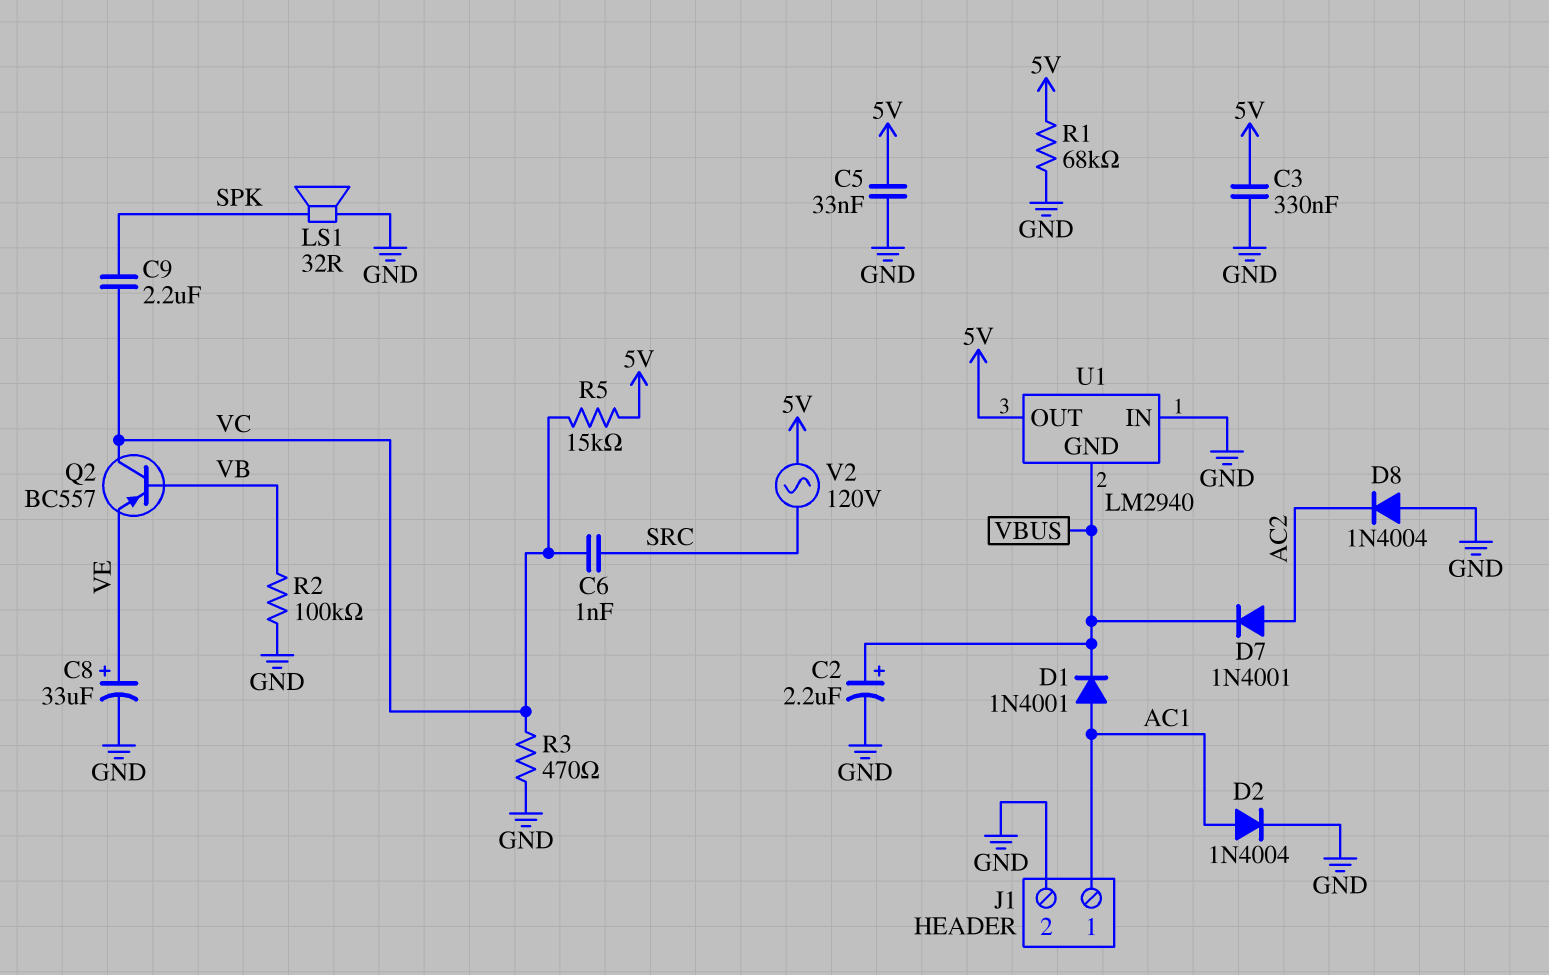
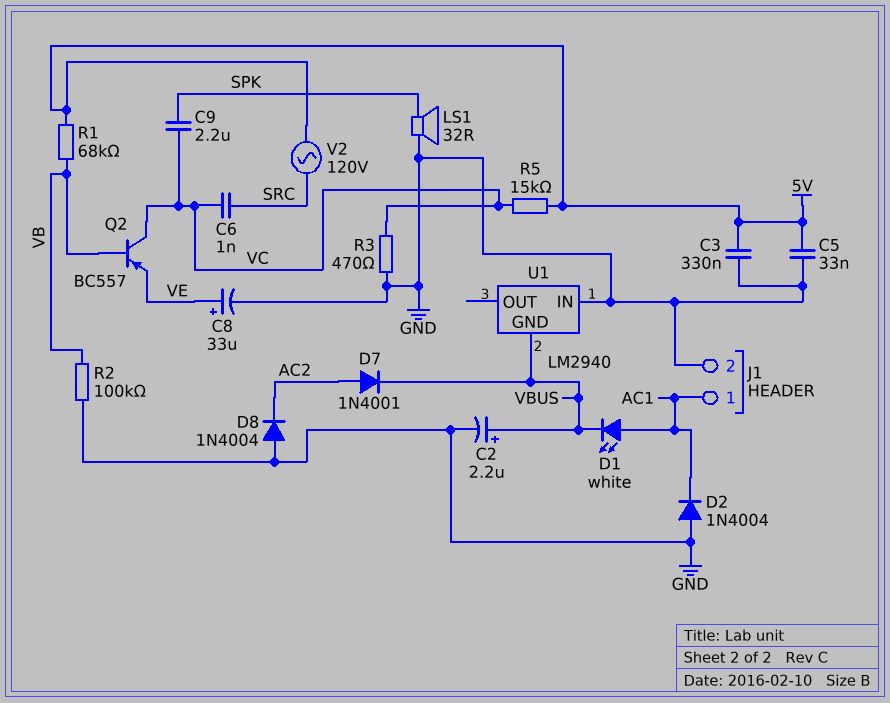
D1: diode 1N4001 (A AC1, K VBUS) -> LED white (A AC1, K VBUS)
D2: diode 1N4004 (A AC1, K GND) -> diode 1N4004 (A GND, K AC1)
R1: 68k (5V, GND) -> 68k (5V, VB)
U1 pin OUT: 5V -> none

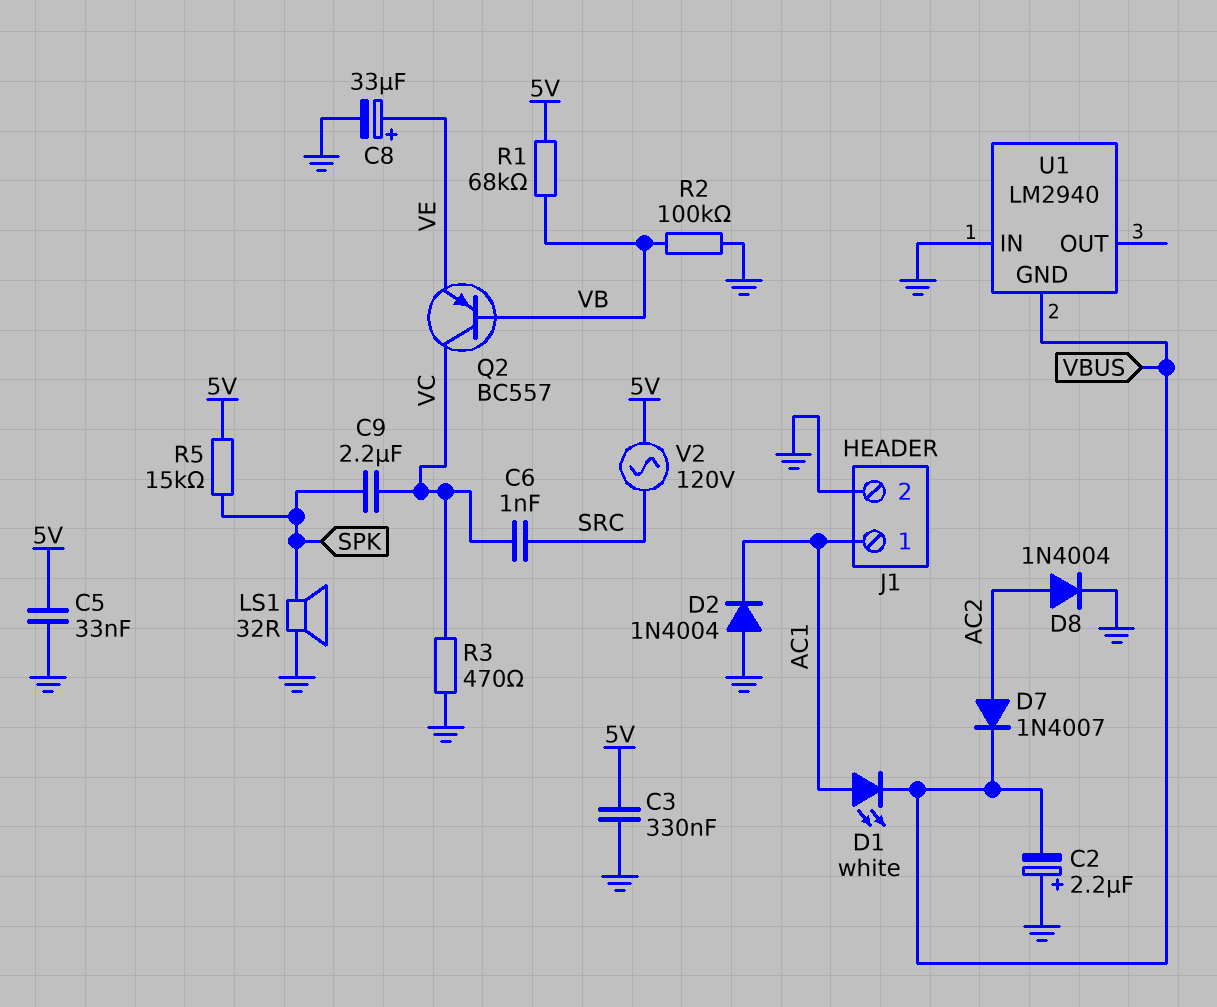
C2: 2.2uF (plus VBUS, minus GND) -> 2.2uF (plus GND, minus VBUS)
D7: diode 1N4001 (A AC2, K VBUS) -> diode 1N4007 (A AC2, K VBUS)
D8: diode 1N4004 (A GND, K AC2) -> diode 1N4004 (A AC2, K GND)
R5: 15k (5V, VC) -> 15k (5V, SPK)

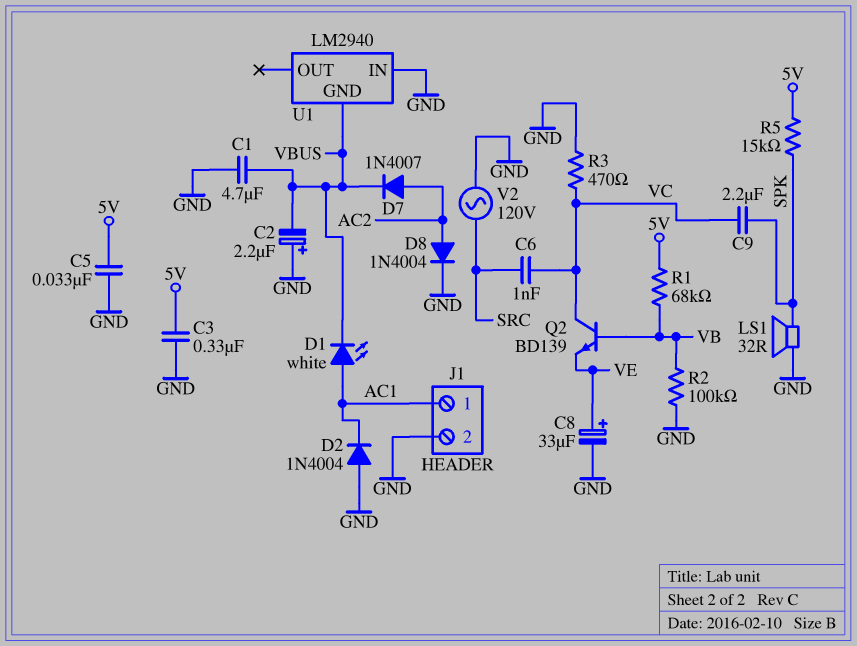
C1: none -> 4.7uF (GND, VBUS)
Q2: PNP BC557 (B VB, C VC, E VE) -> NPN BD139 (B VB, C VC, E VE)
V2: AC 120V (5V, SRC) -> AC 120V (GND, SRC)

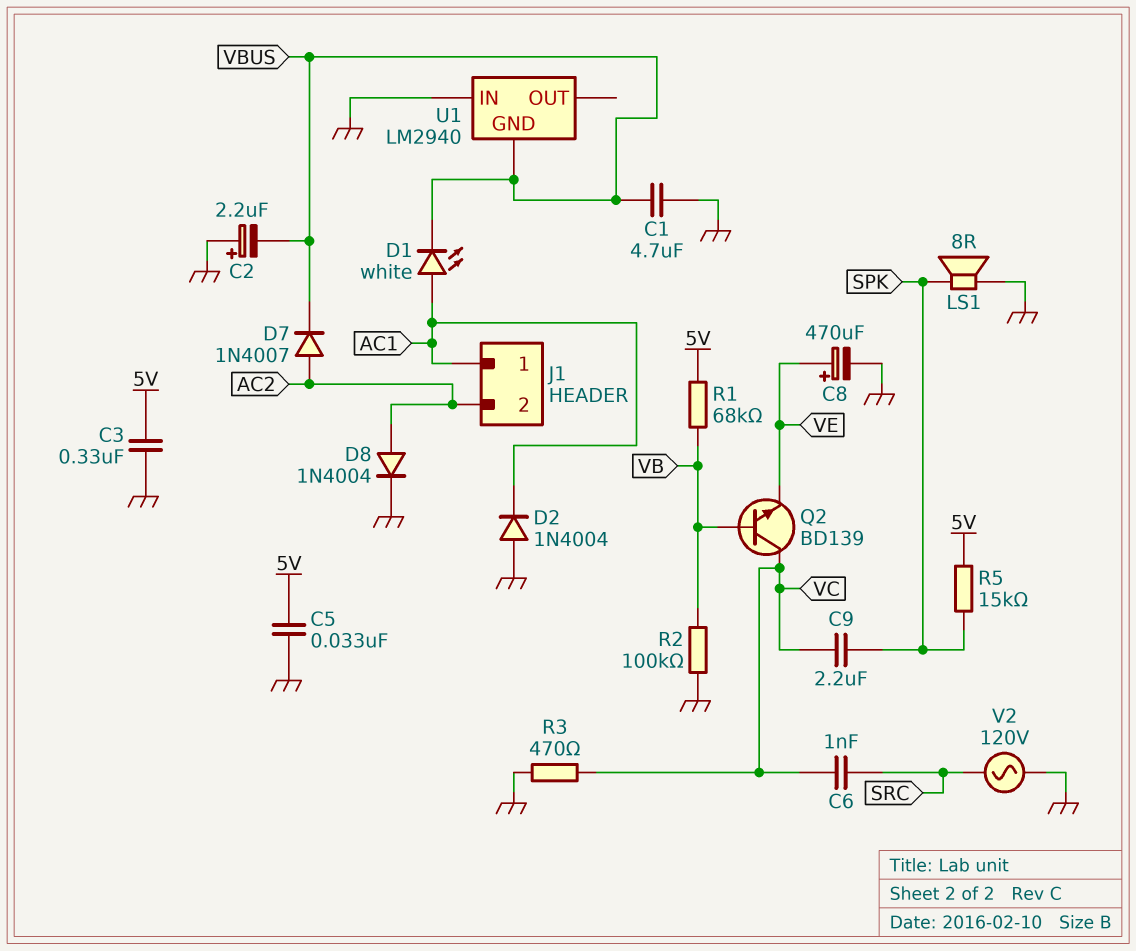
C8: 33uF (plus VE, minus GND) -> 470uF (plus VE, minus GND)
J1 pin 2: GND -> AC2
LS1: speaker 32R (GND, SPK) -> speaker 8R (GND, SPK)

